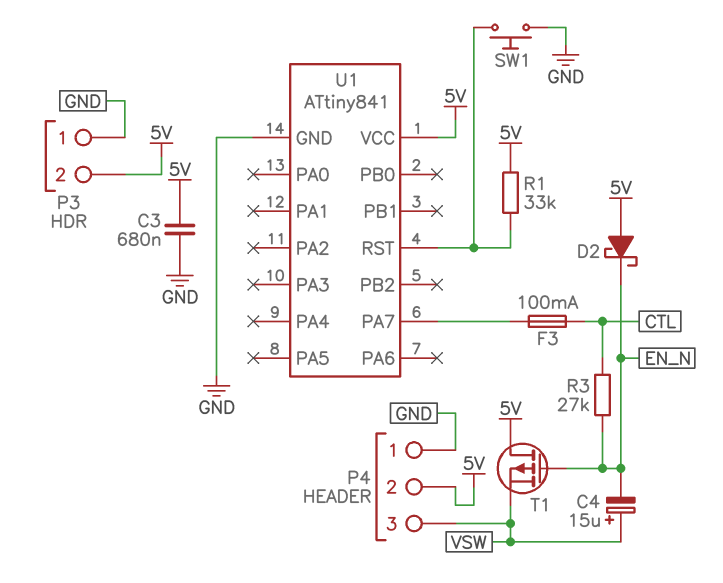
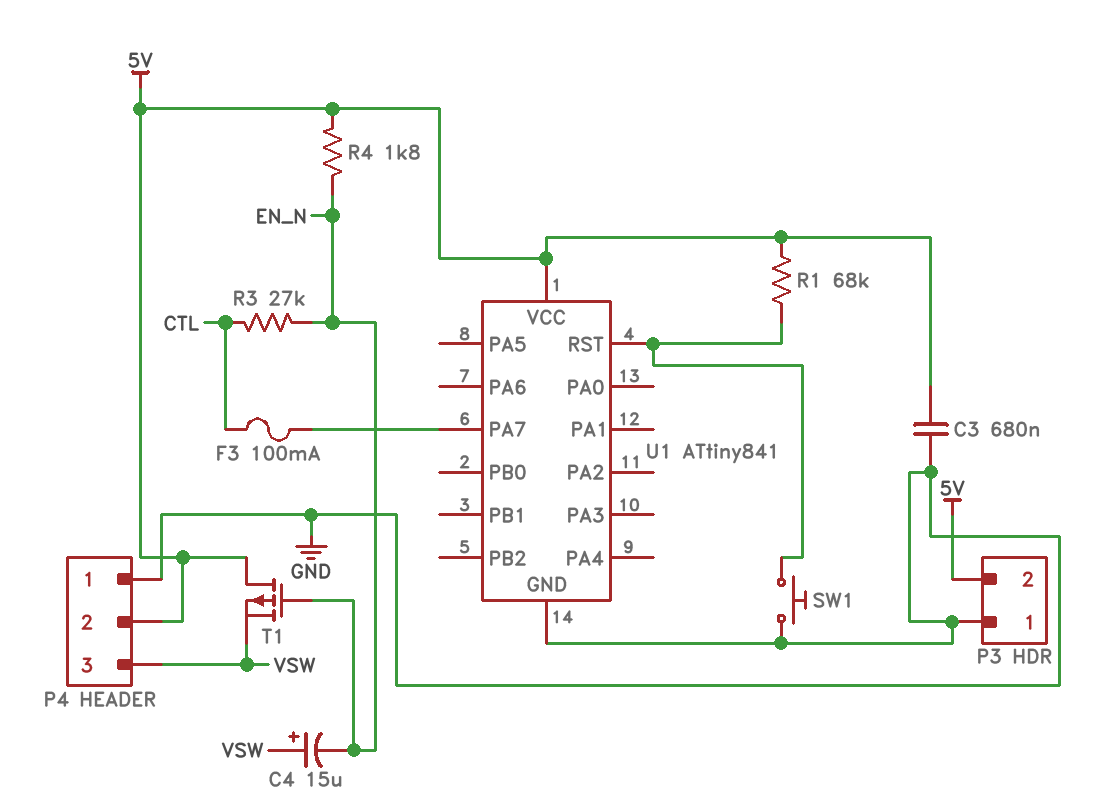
D2: schottky (A 5V, K EN_N) -> none
R1: 33k (5V, U1/RST) -> 68k (5V, U1/RST)
R4: none -> 1.8k (5V, EN_N)

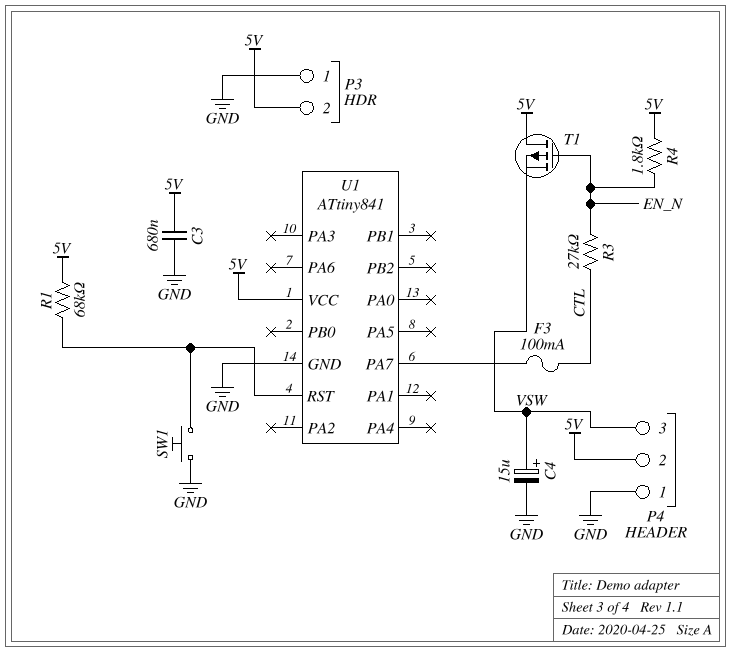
C4: 15uF (plus VSW, minus EN_N) -> 15uF (plus VSW, minus GND)

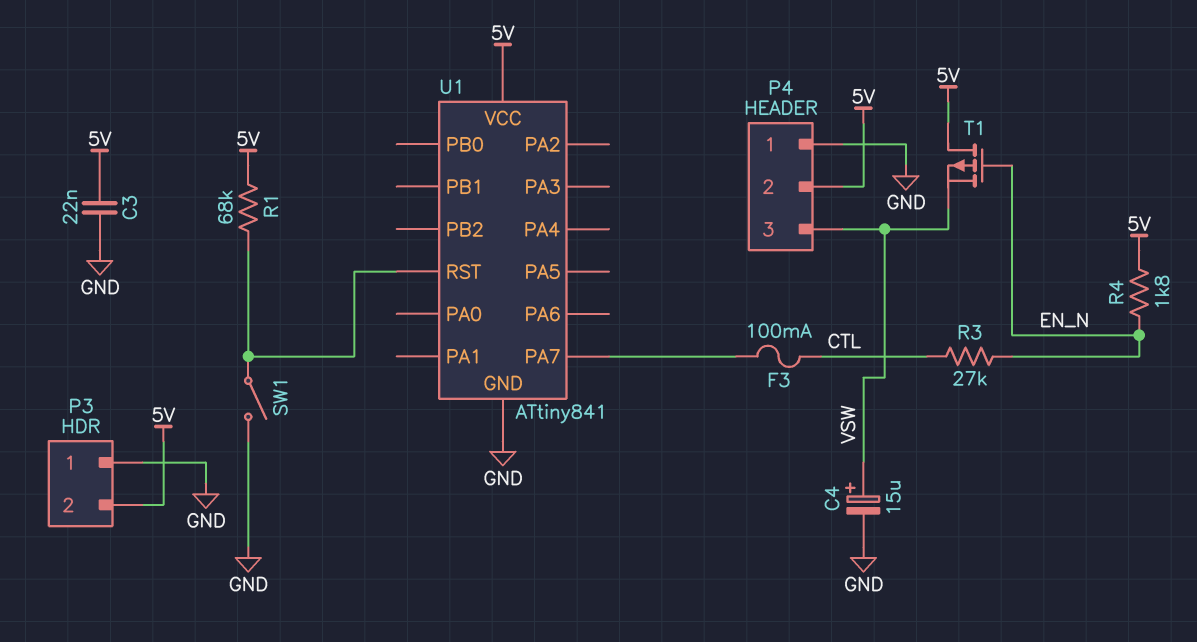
C3: 680nF (5V, GND) -> 22nF (5V, GND)
SW1: button (GND, U1/RST) -> switch (GND, U1/RST)

